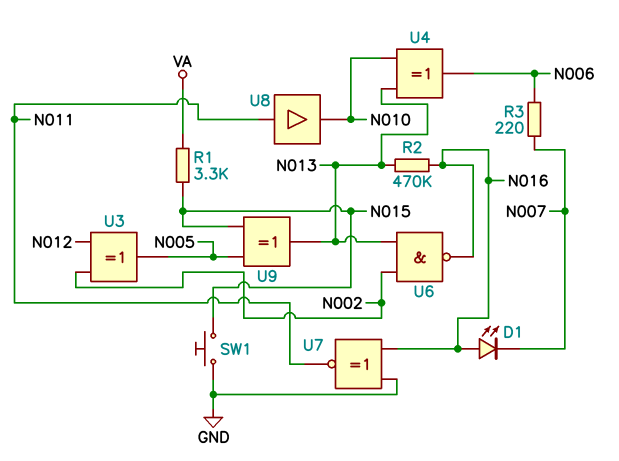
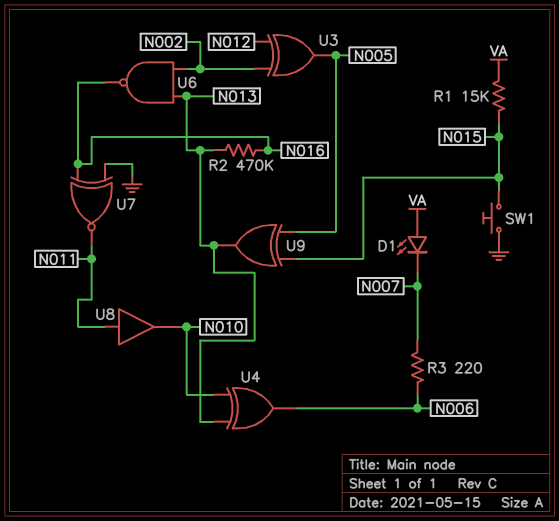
D1: LED (A N016, K N007) -> LED (A VA, K N007)
R1: 3.3k (N015, VA) -> 15k (N015, VA)

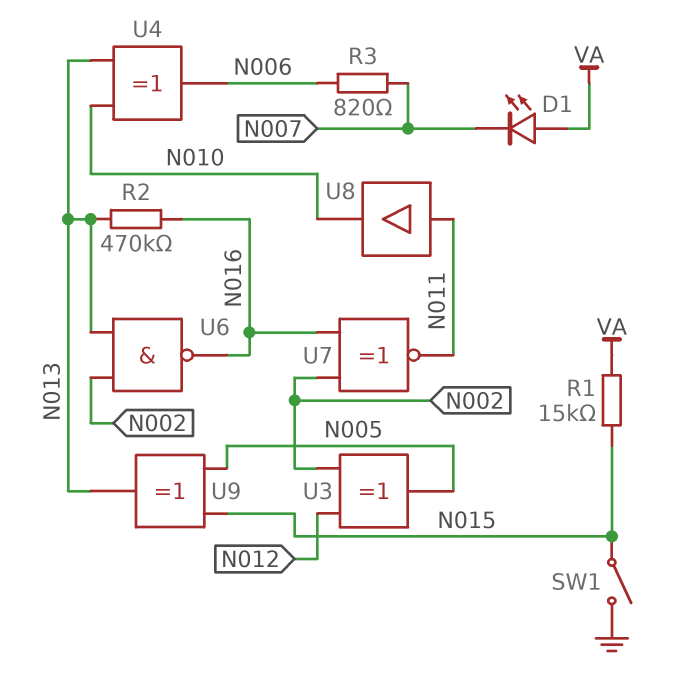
R3: 220 (N006, N007) -> 820 (N006, N007)
SW1: button (GND, N015) -> switch (GND, N015)
U7: XNOR (in GND, in N016, out N011) -> XNOR (in N002, in N016, out N011)

